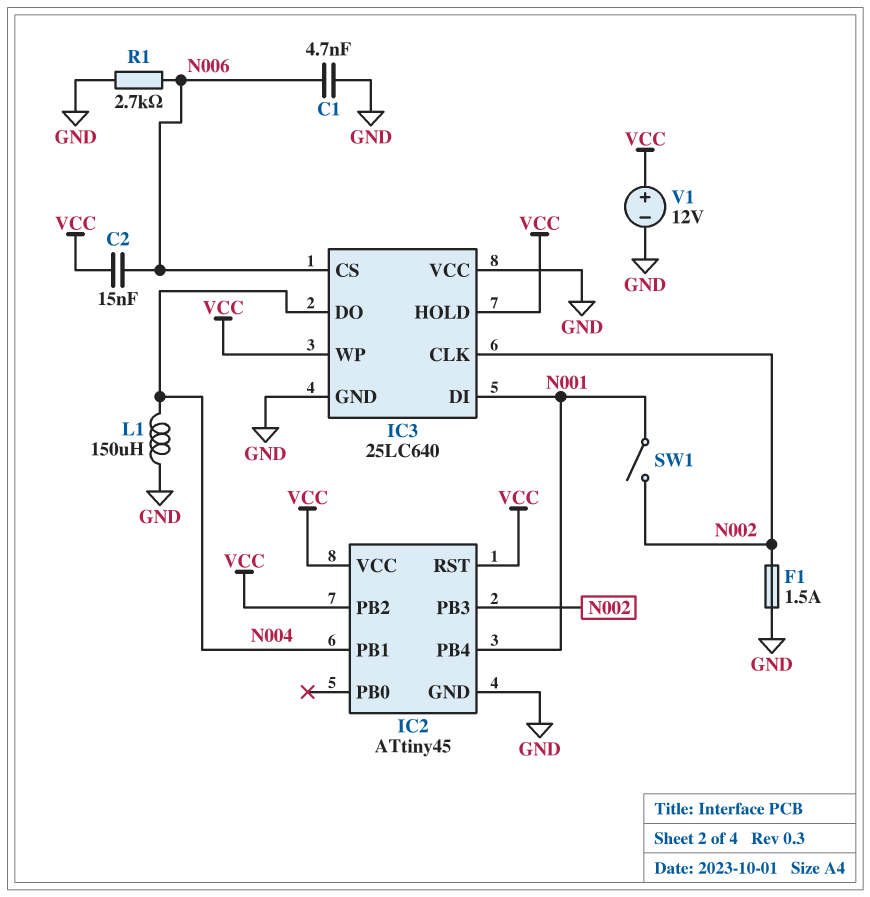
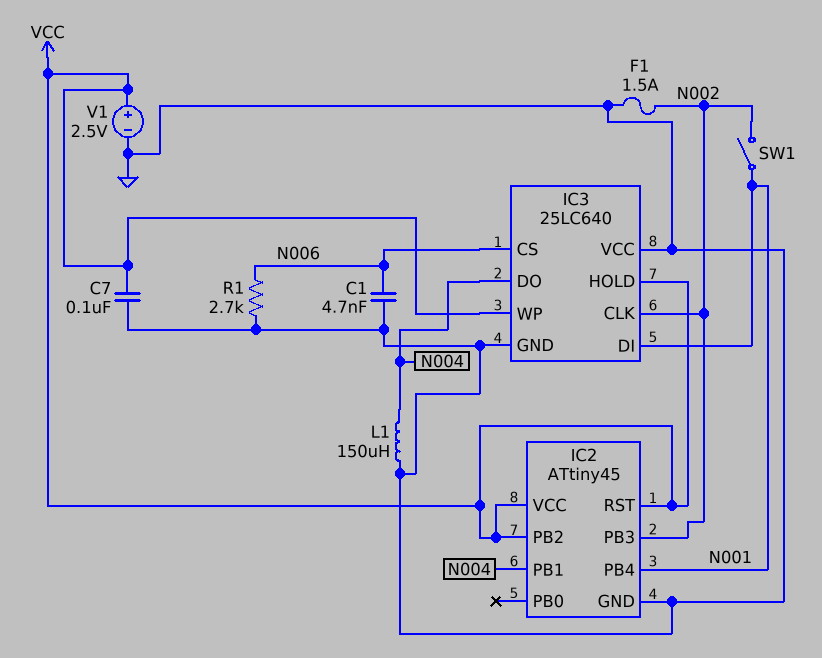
C2: 15nF (N006, VCC) -> none
C7: none -> 100nF (GND, VCC)
V1: 12V (plus VCC, minus GND) -> 2.5V (plus VCC, minus GND)

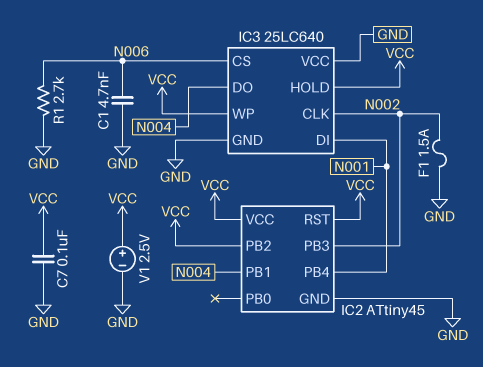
L1: 150uH (GND, N004) -> none
SW1: switch (N001, N002) -> none

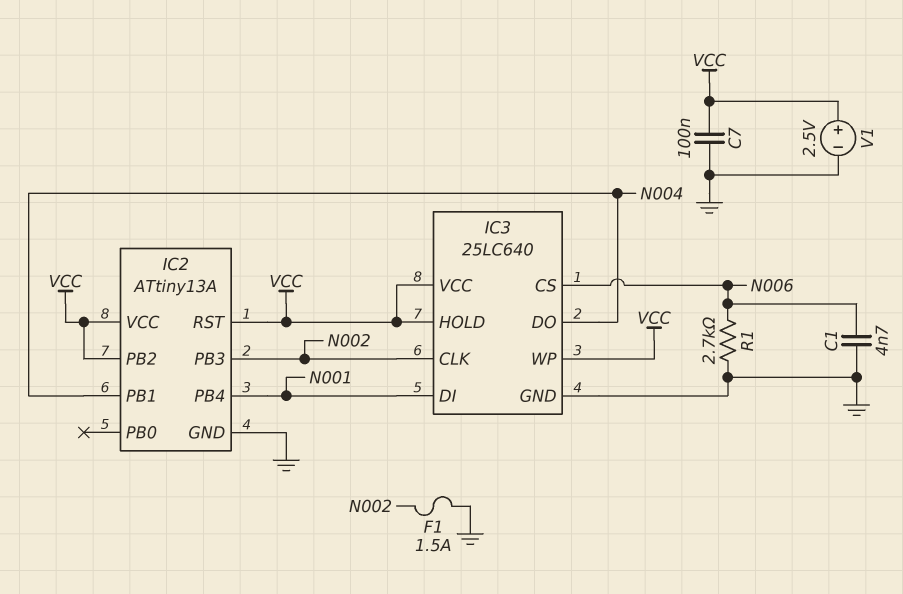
IC2: ATtiny45 -> ATtiny13A
IC3 pin VCC: GND -> VCC

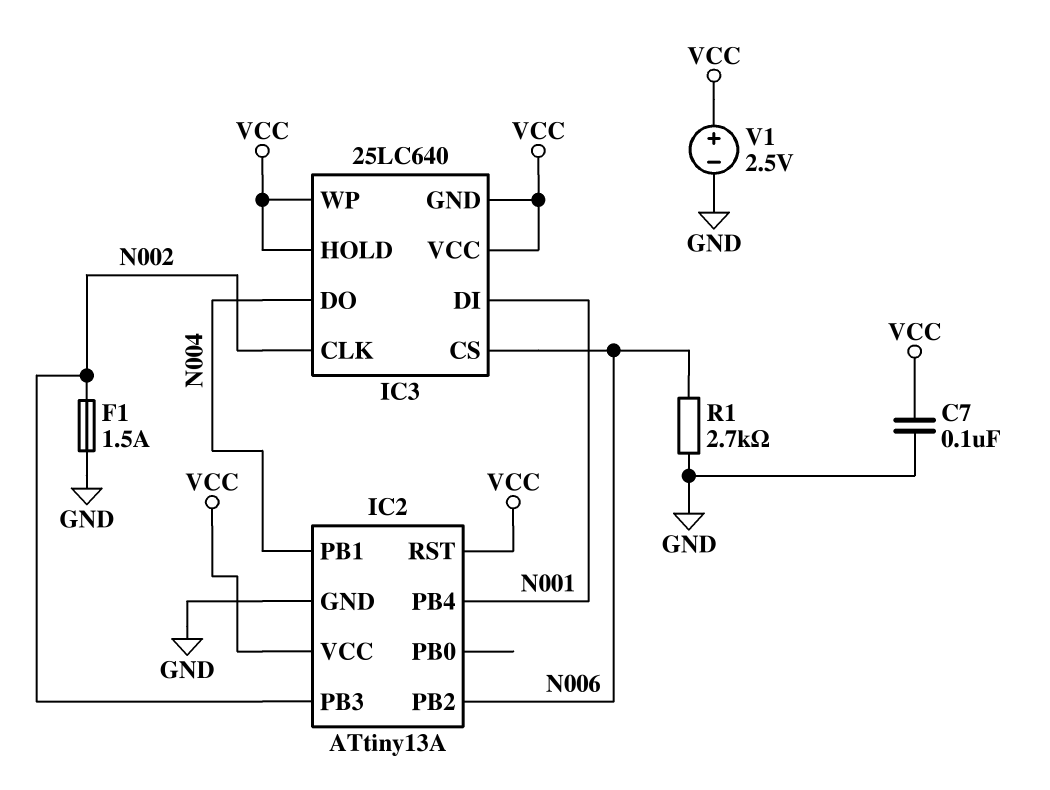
C1: 4.7nF (GND, N006) -> none
IC2 pin PB2: VCC -> N006
IC3 pin GND: GND -> VCC

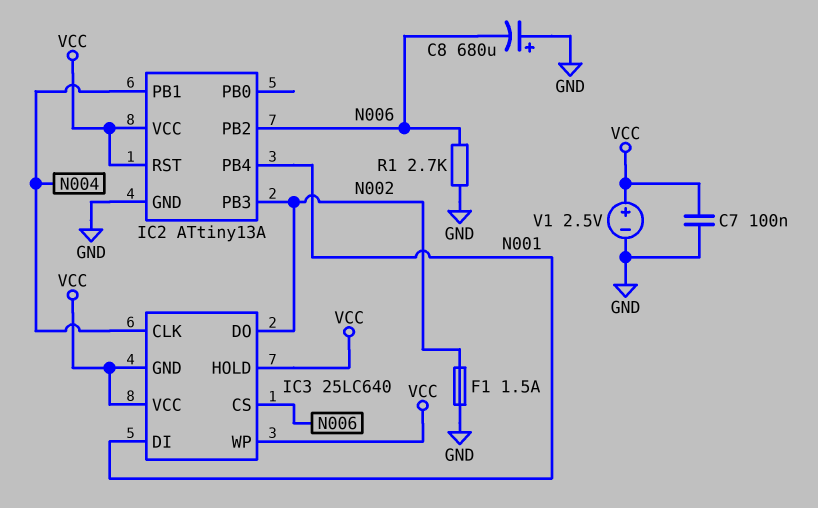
C8: none -> 680uF (plus GND, minus N006)
IC3 pin CLK: N002 -> N004
IC3 pin DO: N004 -> N002

